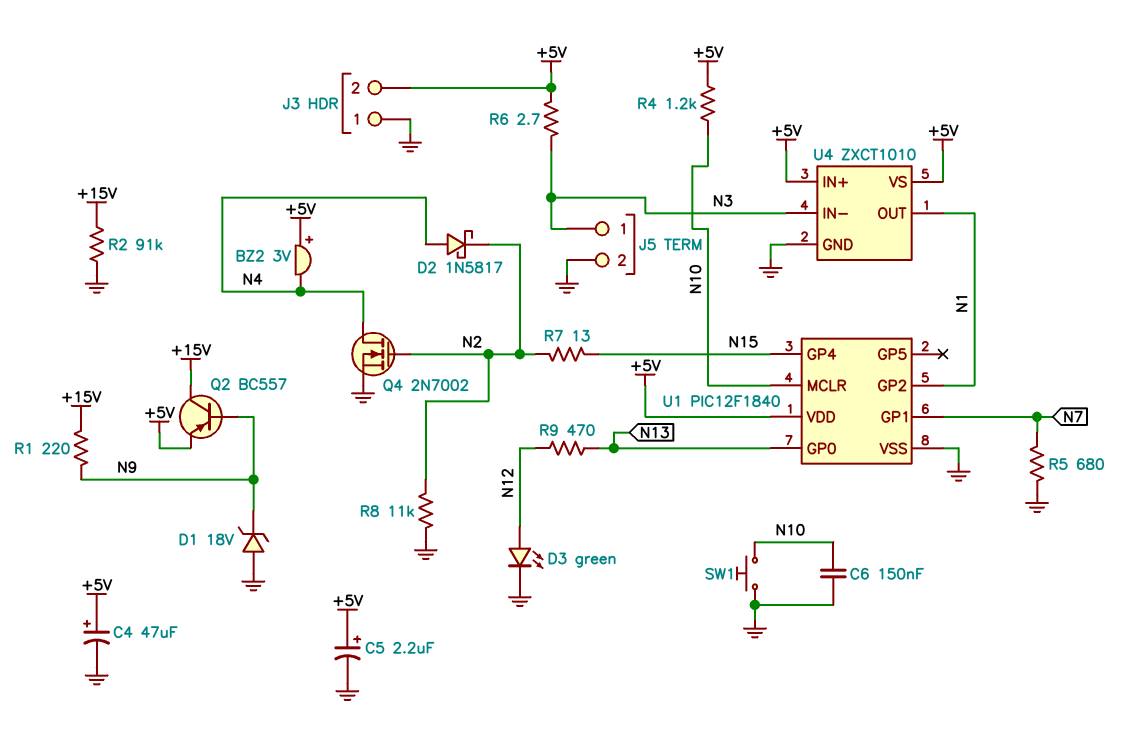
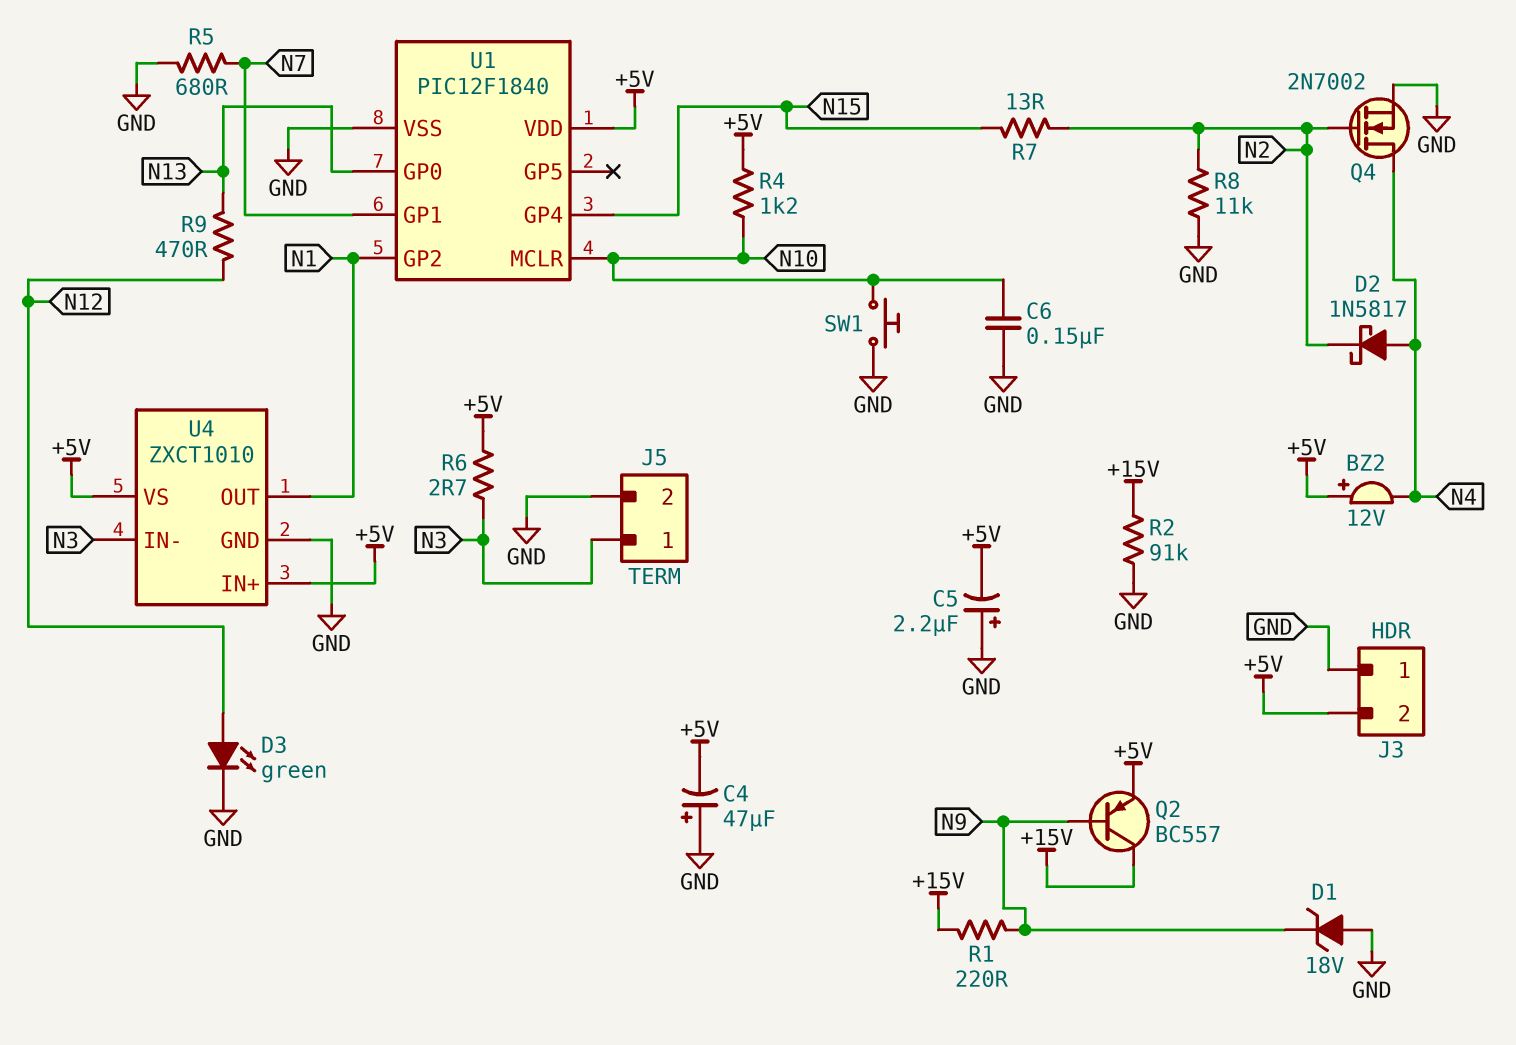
BZ2: buzzer 3V (plus +5V, minus N4) -> buzzer 12V (plus +5V, minus N4)
C4: 47uF (plus +5V, minus GND) -> 47uF (plus GND, minus +5V)
C5: 2.2uF (plus +5V, minus GND) -> 2.2uF (plus GND, minus +5V)

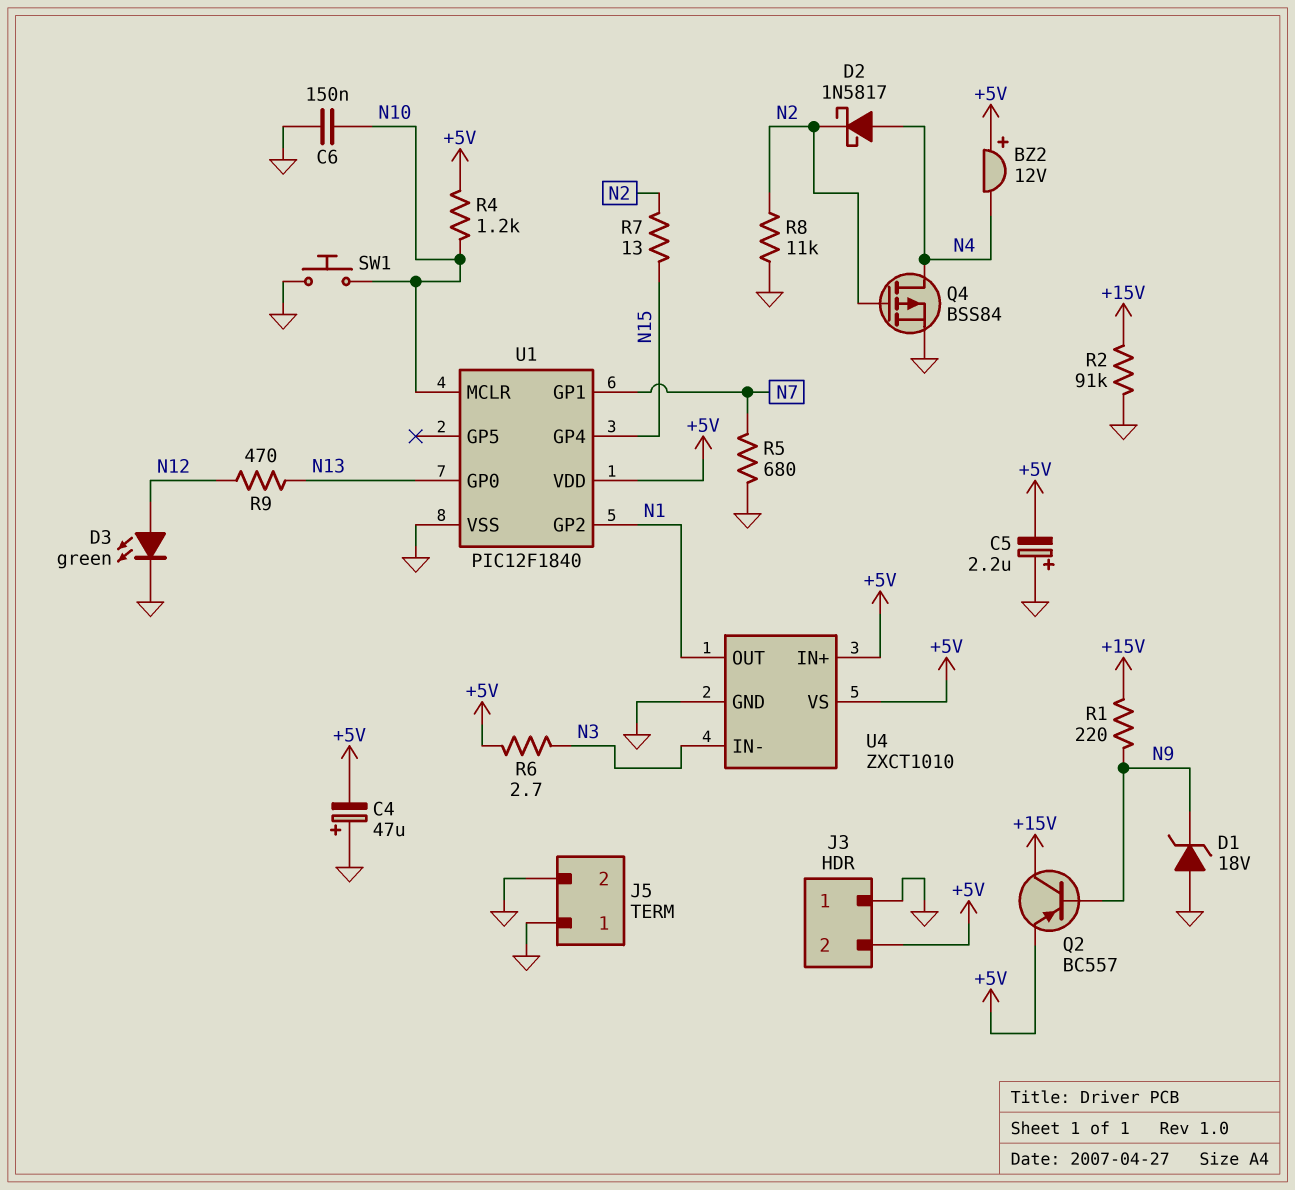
J5 pin 1: N3 -> GND
Q4: NMOS 2N7002 (G N2, D N4, S GND) -> PMOS BSS84 (G N2, D N4, S GND)

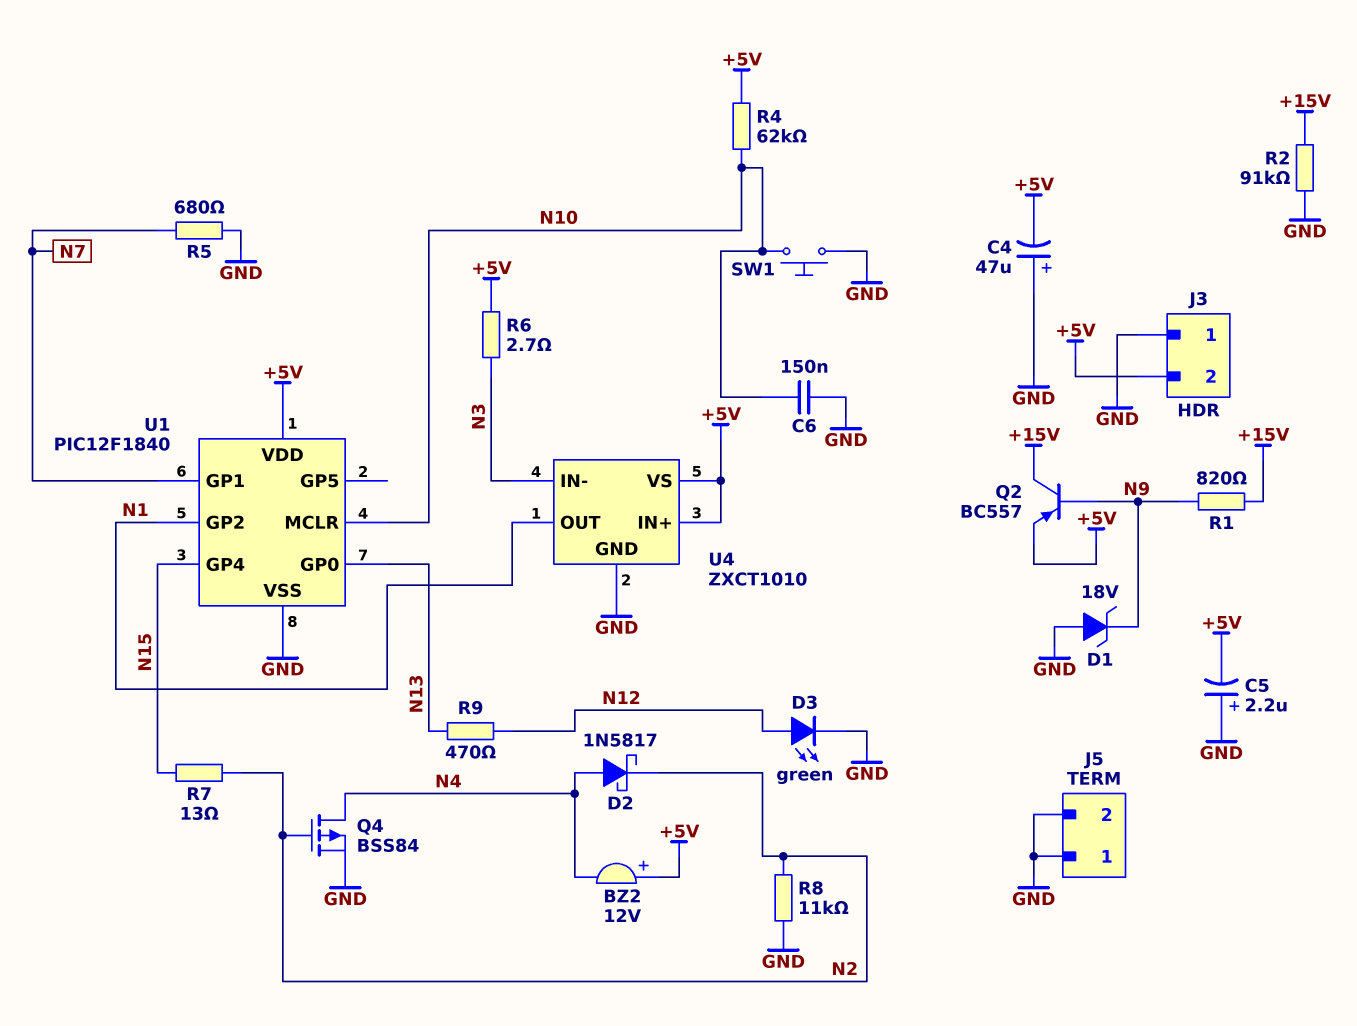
R1: 220 (+15V, N9) -> 820 (+15V, N9)
R4: 1.2k (+5V, N10) -> 62k (+5V, N10)

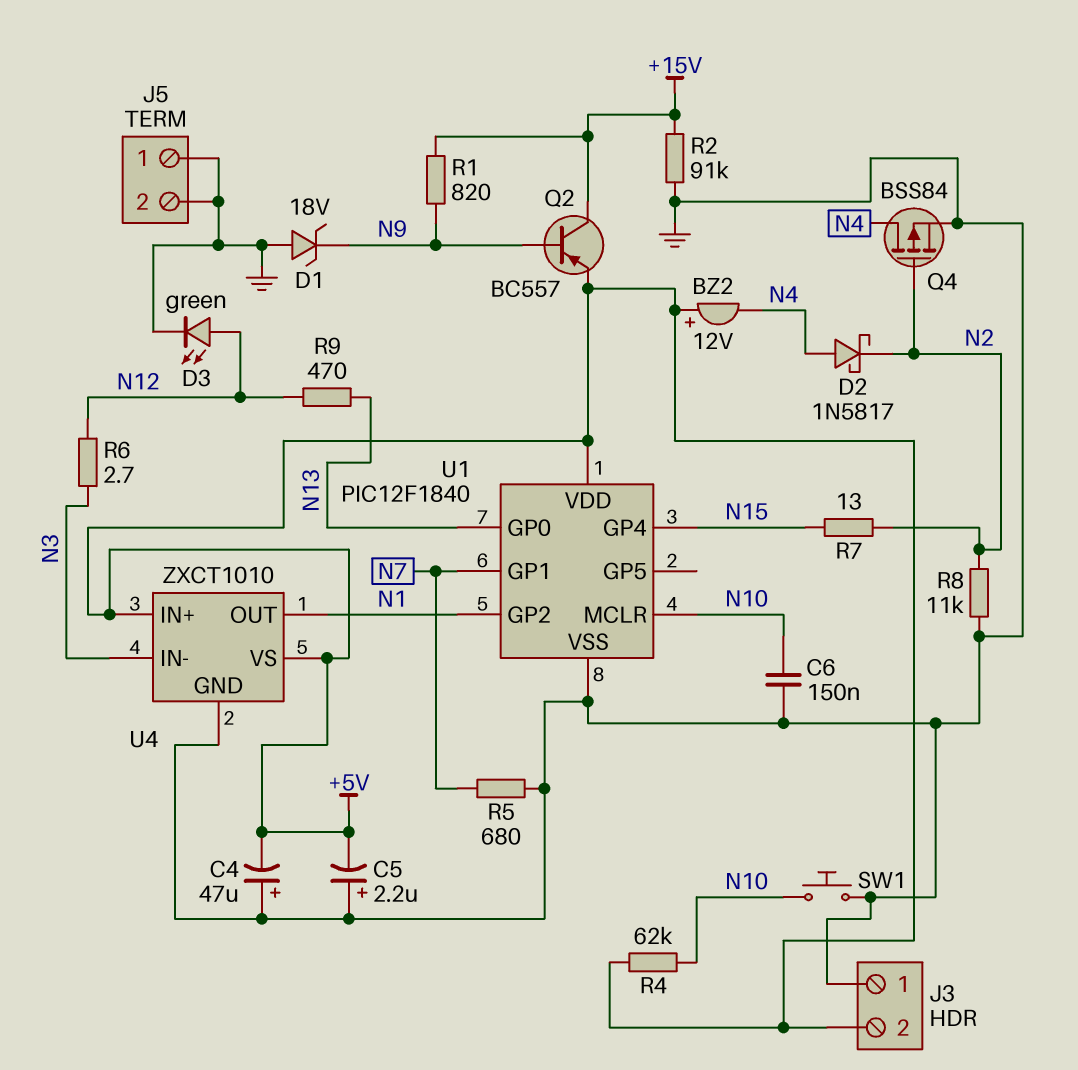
R6: 2.7 (+5V, N3) -> 2.7 (N3, N12)

